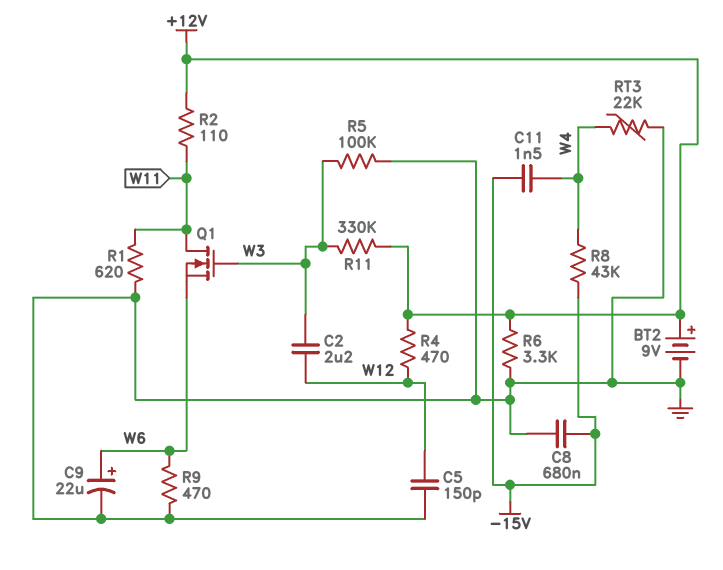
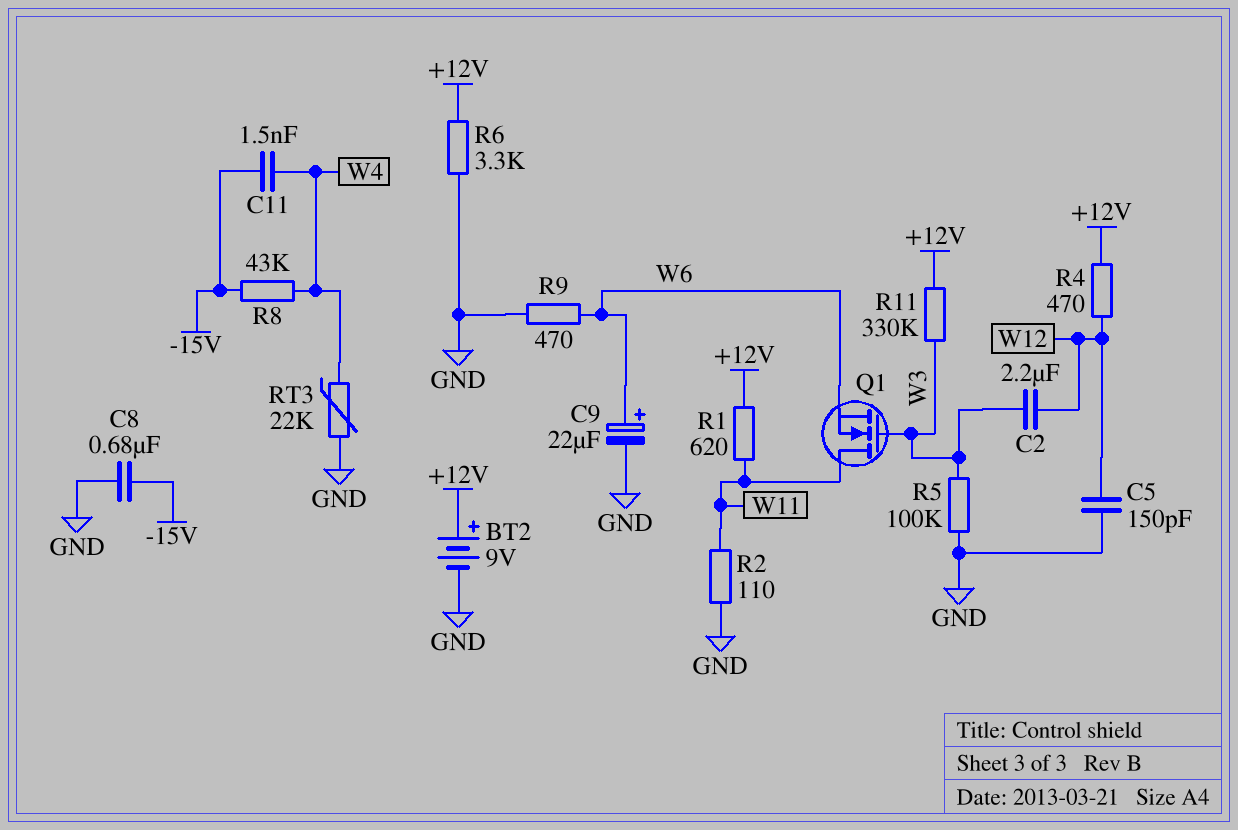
R1: 620 (GND, W11) -> 620 (+12V, W11)
R2: 110 (+12V, W11) -> 110 (GND, W11)

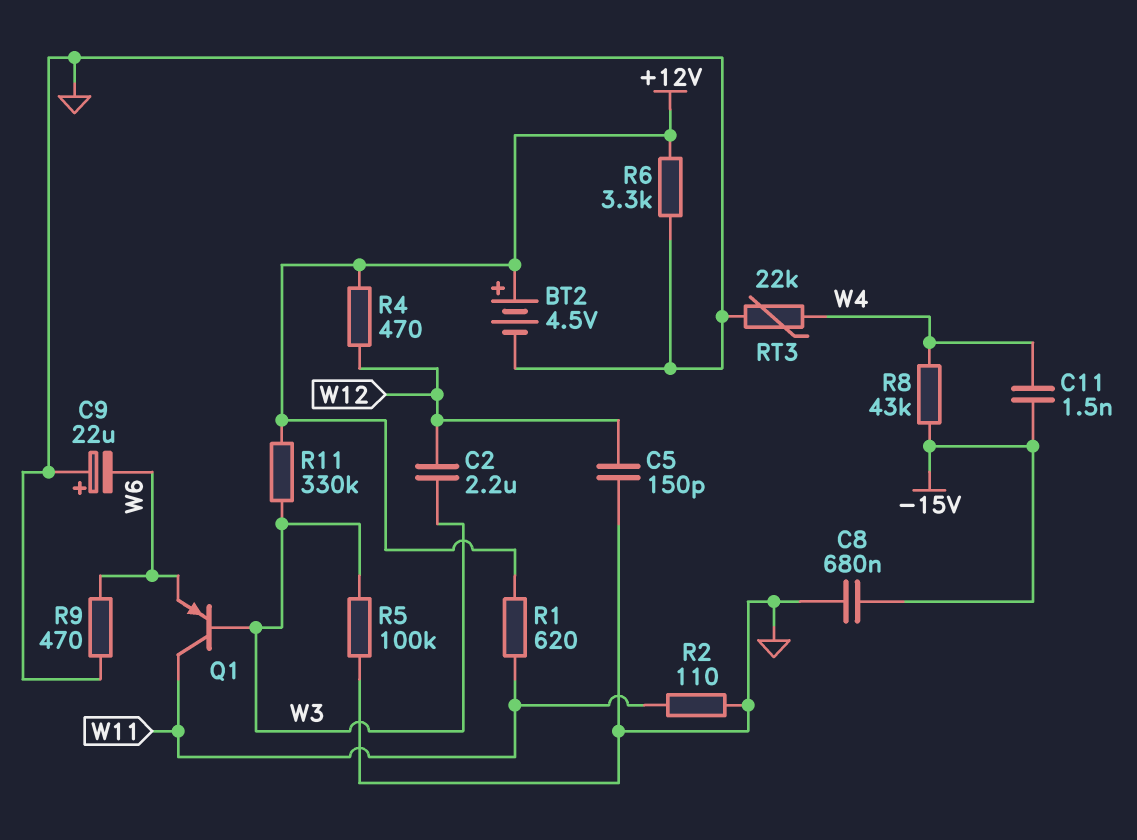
BT2: 9V (plus +12V, minus GND) -> 4.5V (plus +12V, minus GND)
C9: 22uF (plus W6, minus GND) -> 22uF (plus GND, minus W6)
Q1: NMOS (G W3, D W11, S W6) -> PNP (B W3, C W11, E W6)

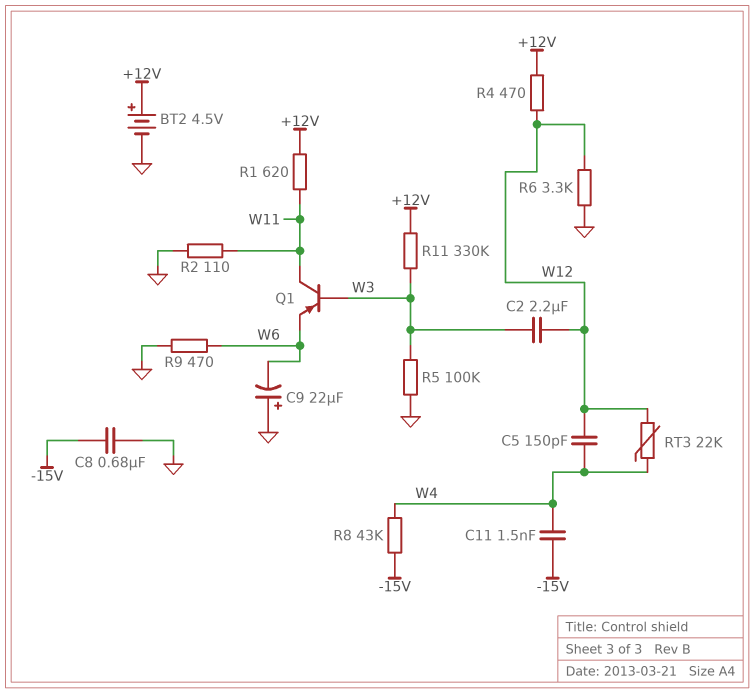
C5: 150pF (GND, W12) -> 150pF (W4, W12)
R6: 3.3k (+12V, GND) -> 3.3k (GND, W12)
RT3: 22k (GND, W4) -> 22k (W4, W12)

